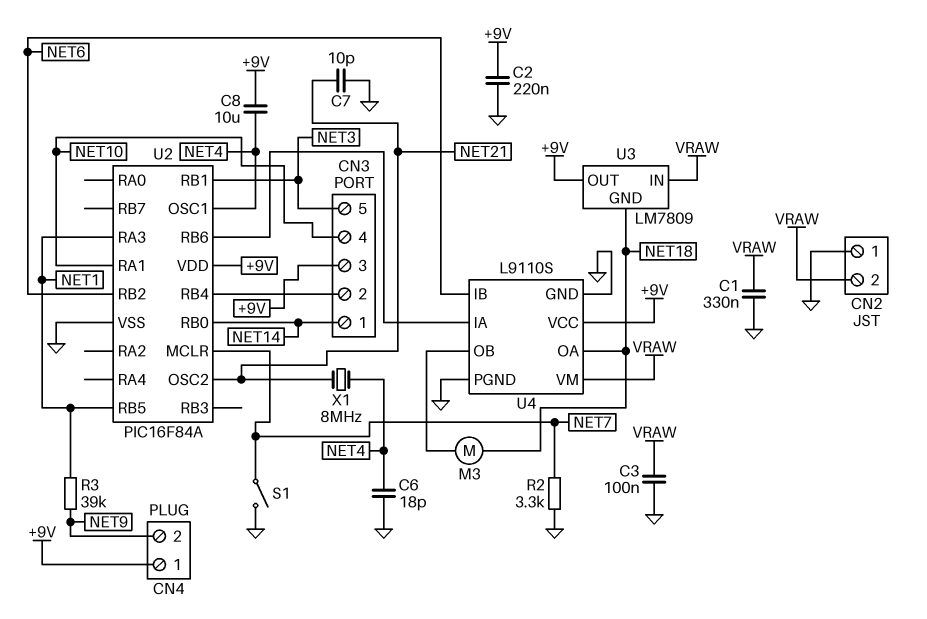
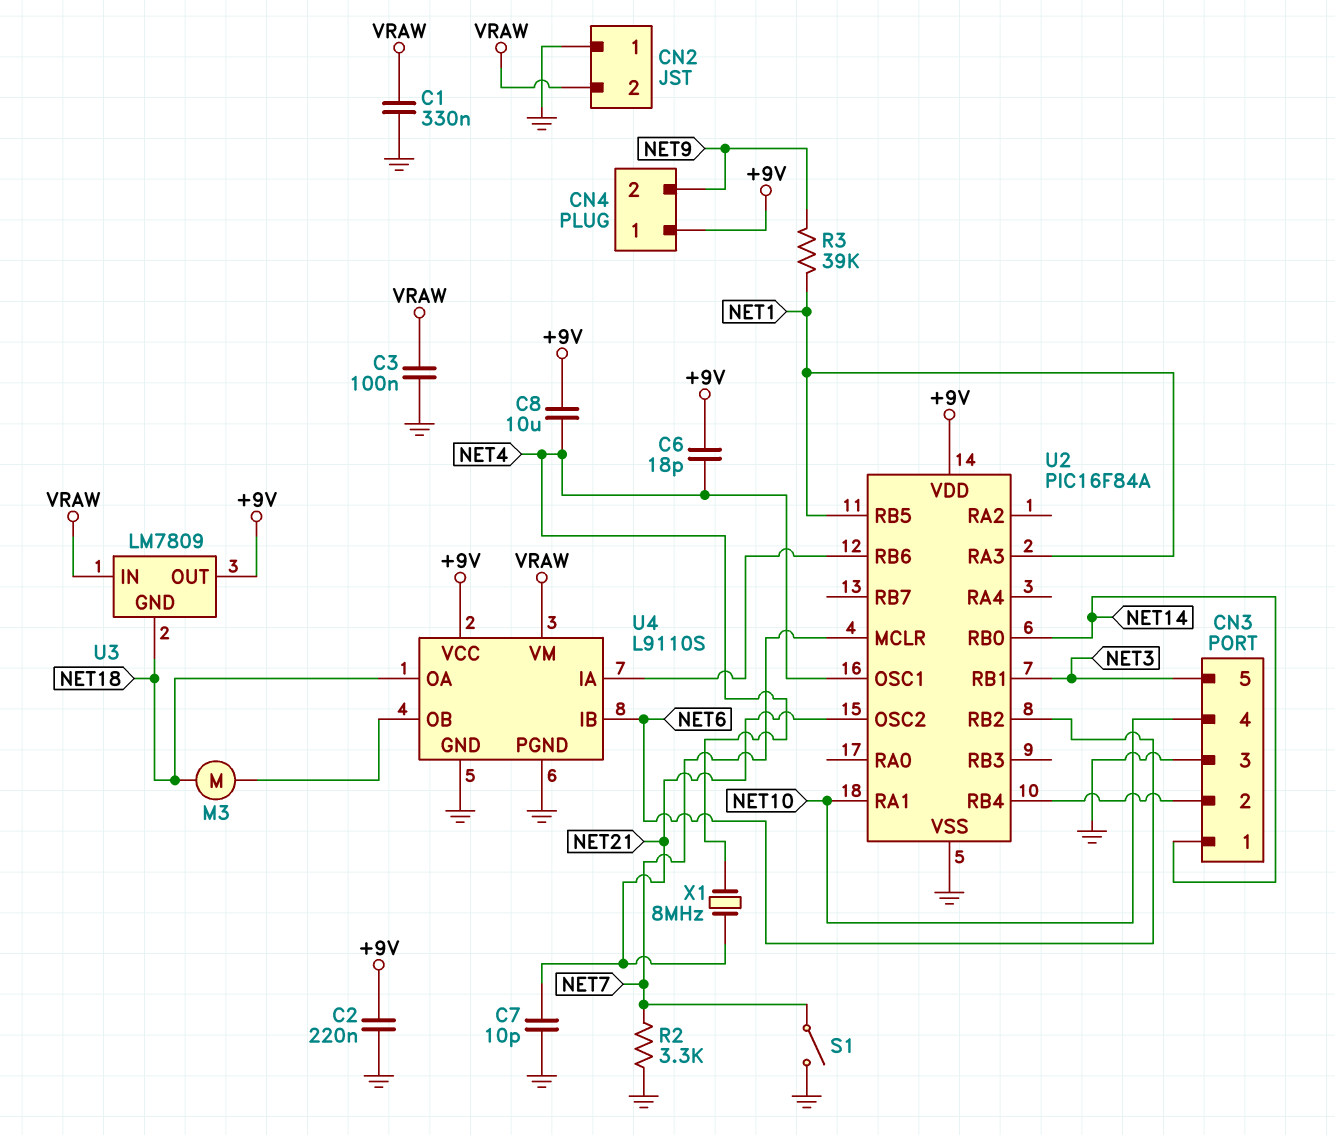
C6: 18pF (GND, NET4) -> 18pF (+9V, NET4)
CN3 pin 3: +9V -> GND

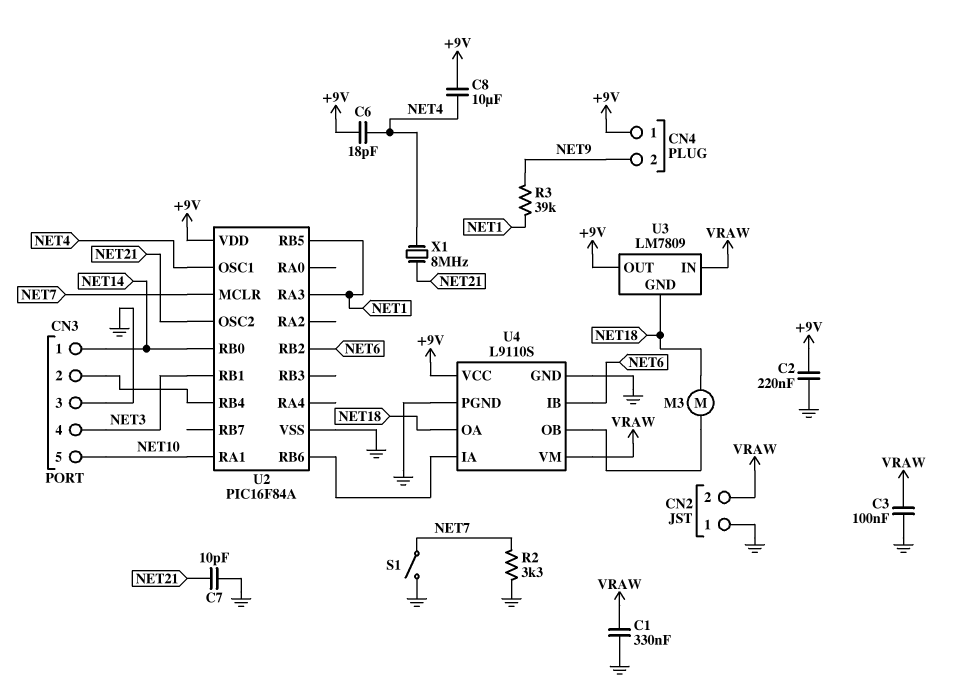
CN3 pin 4: NET10 -> NET3
CN3 pin 5: NET3 -> NET10

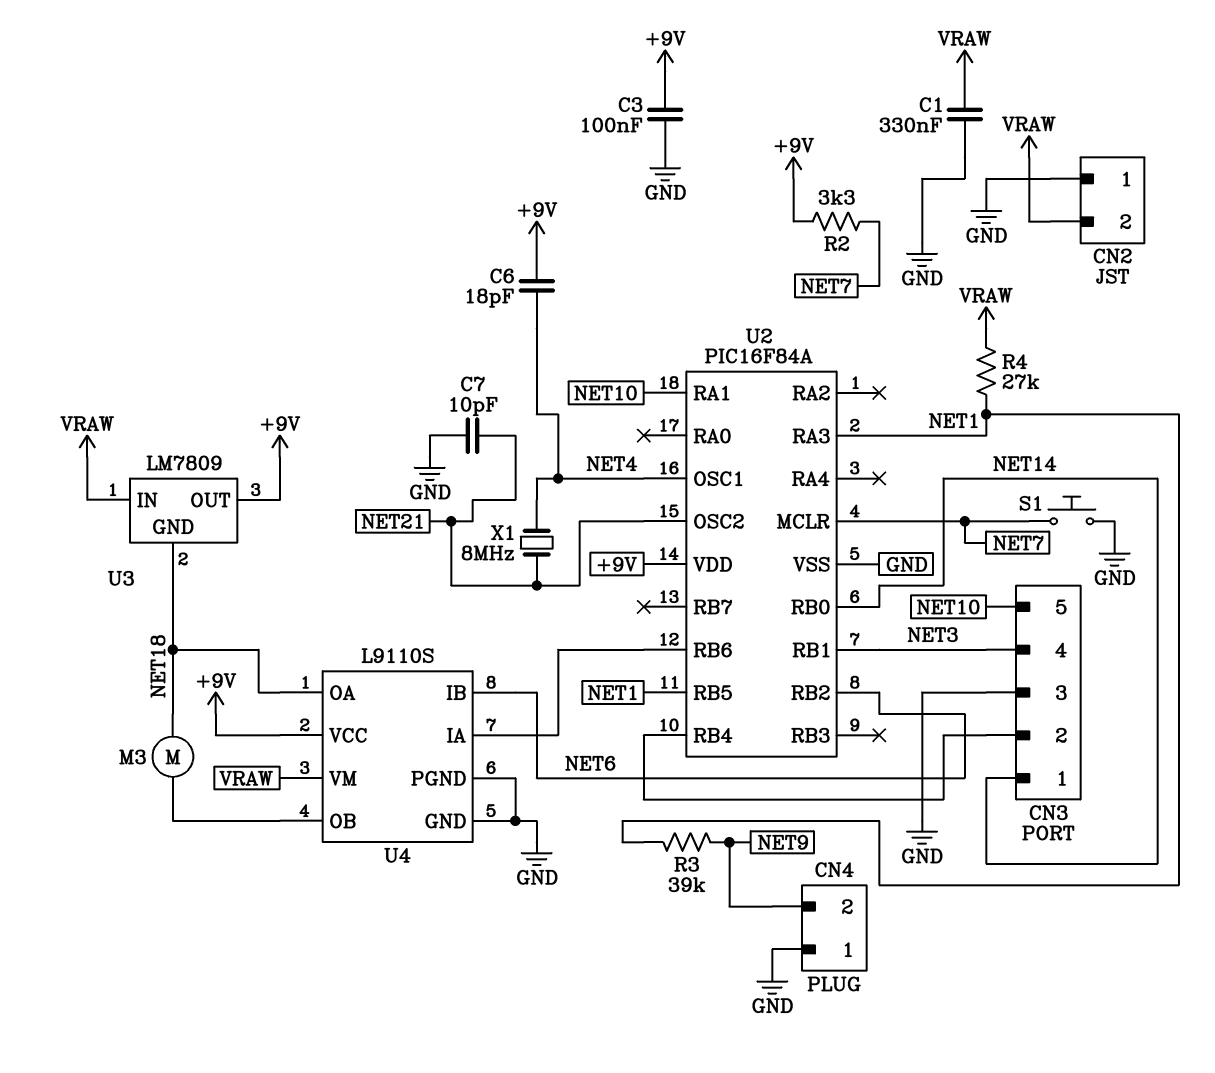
C2: 220nF (+9V, GND) -> none
C3: 100nF (GND, VRAW) -> 100nF (+9V, GND)
C8: 10uF (+9V, NET4) -> none
CN4 pin 1: +9V -> GND
R2: 3.3k (GND, NET7) -> 3.3k (+9V, NET7)
R4: none -> 27k (NET1, VRAW)
S1: switch (GND, NET7) -> button (GND, NET7)

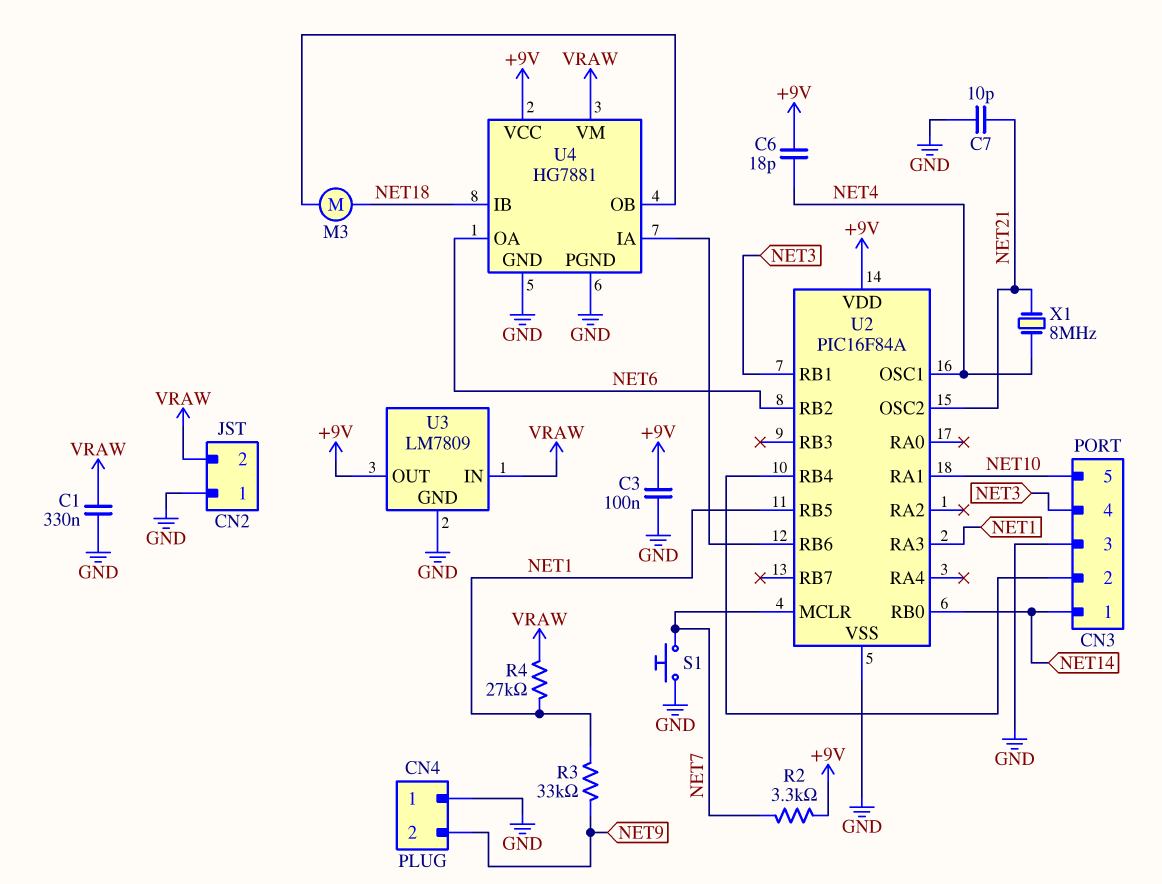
R3: 39k (NET1, NET9) -> 33k (NET1, NET9)
U3 pin GND: NET18 -> GND
U4: L9110S -> HG7881
U4 pin IB: NET6 -> NET18
U4 pin OA: NET18 -> NET6

